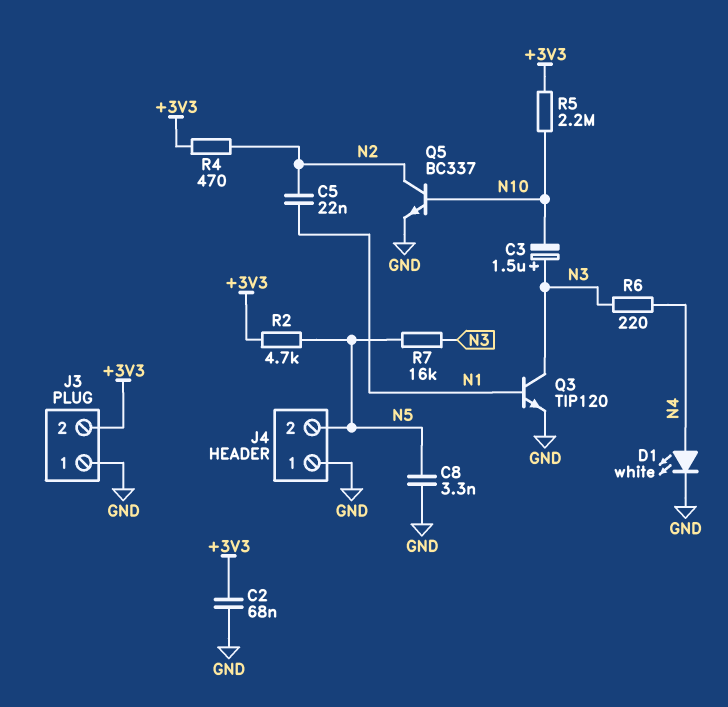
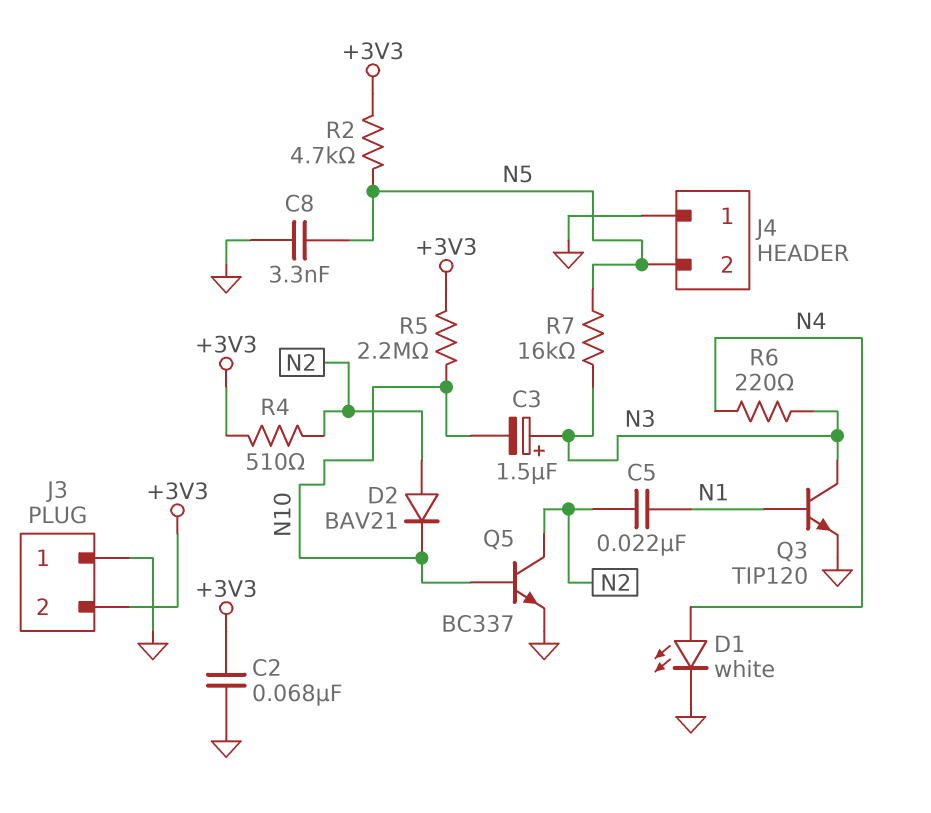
D2: none -> diode BAV21 (A N2, K N10)
R4: 470 (+3V3, N2) -> 510 (+3V3, N2)

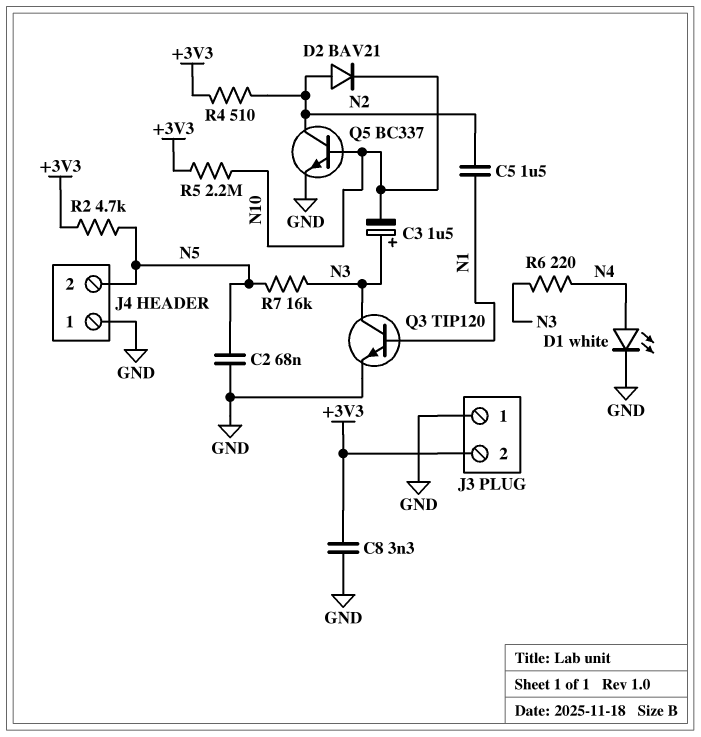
C2: 68nF (+3V3, GND) -> 68nF (GND, N5)
C5: 22nF (N1, N2) -> 1.5uF (N1, N2)
C8: 3.3nF (GND, N5) -> 3.3nF (+3V3, GND)

